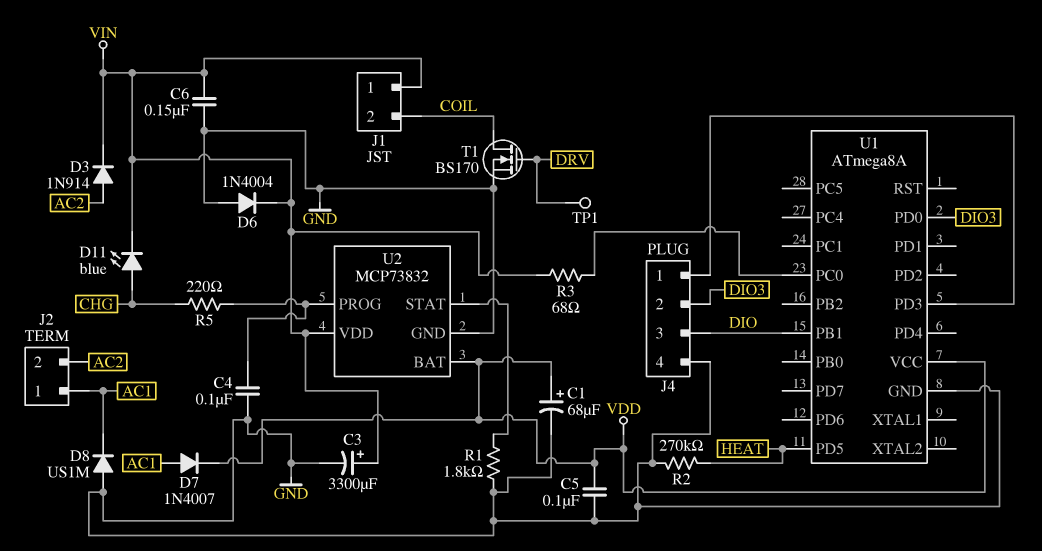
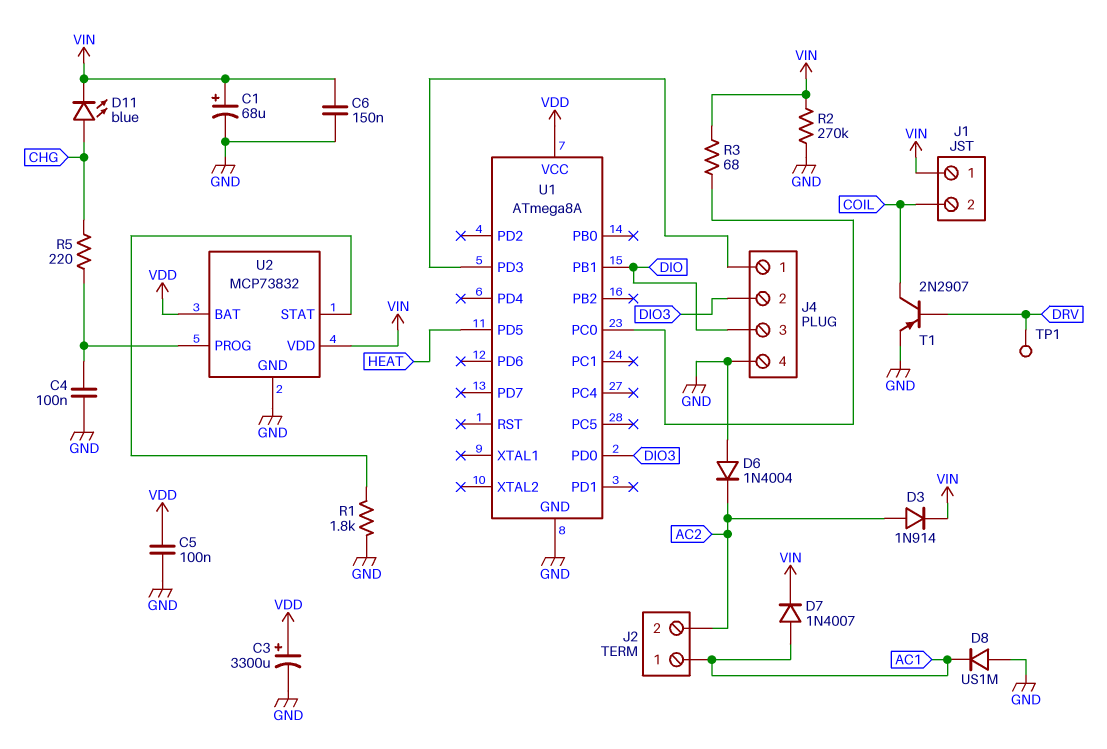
C1: 68uF (plus VDD, minus GND) -> 68uF (plus VIN, minus GND)
C3: 3300uF (plus VIN, minus GND) -> 3300uF (plus VDD, minus GND)
D6: diode 1N4004 (A GND, K VIN) -> diode 1N4004 (A GND, K AC2)
D7: diode 1N4007 (A AC1, K VDD) -> diode 1N4007 (A AC1, K VIN)
R2: 270k (GND, HEAT) -> 270k (GND, VIN)
T1: NMOS BS170 (G DRV, D COIL, S GND) -> PNP 2N2907 (B DRV, C COIL, E GND)

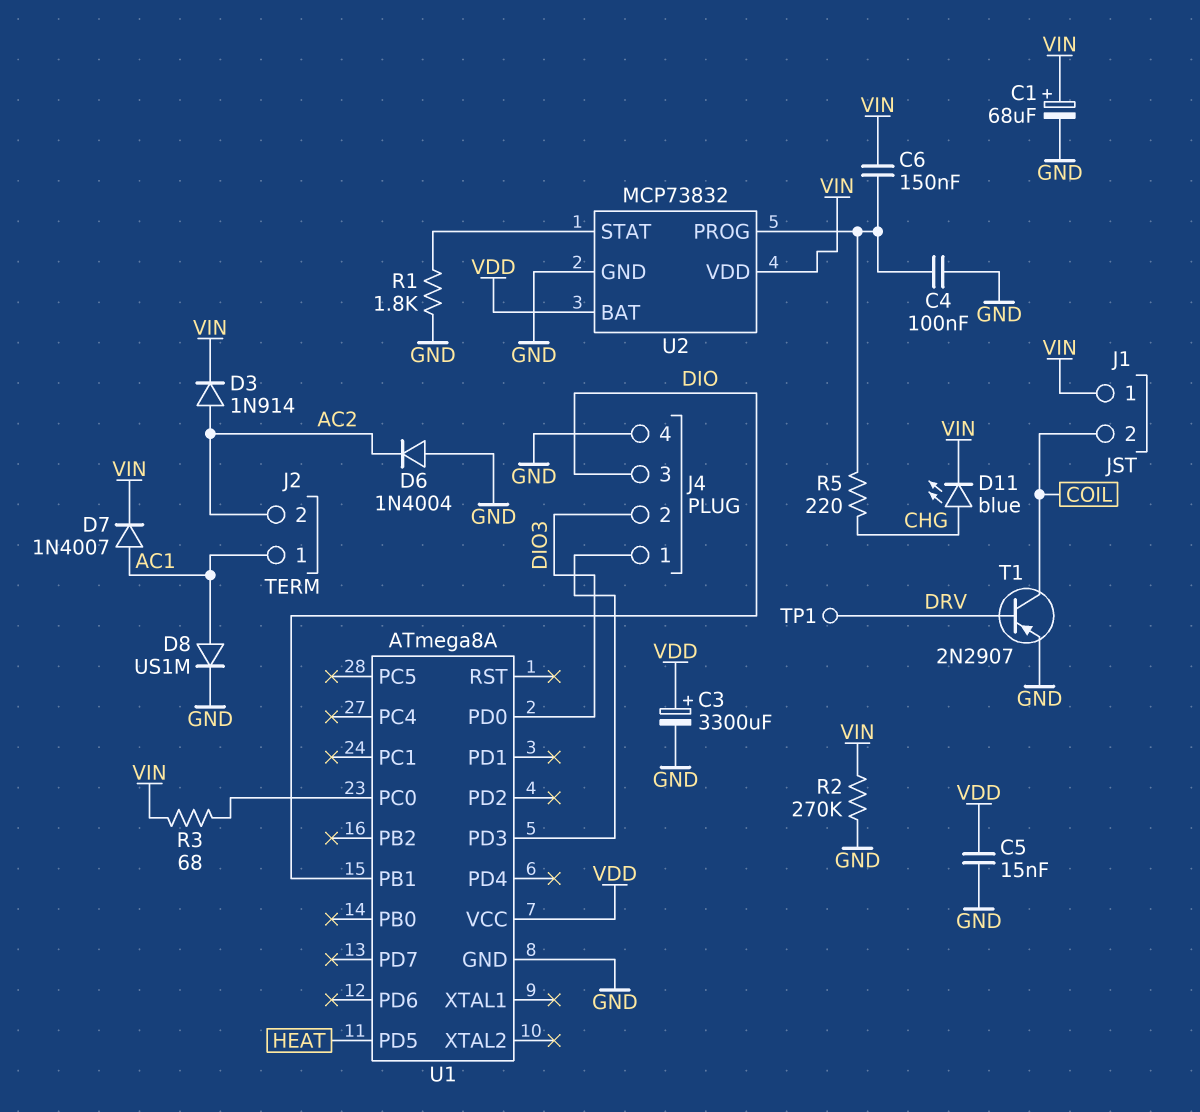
C5: 100nF (GND, VDD) -> 15nF (GND, VDD)
C6: 150nF (GND, VIN) -> 150nF (U2/PROG, VIN)
D8: diode US1M (A GND, K AC1) -> diode US1M (A AC1, K GND)

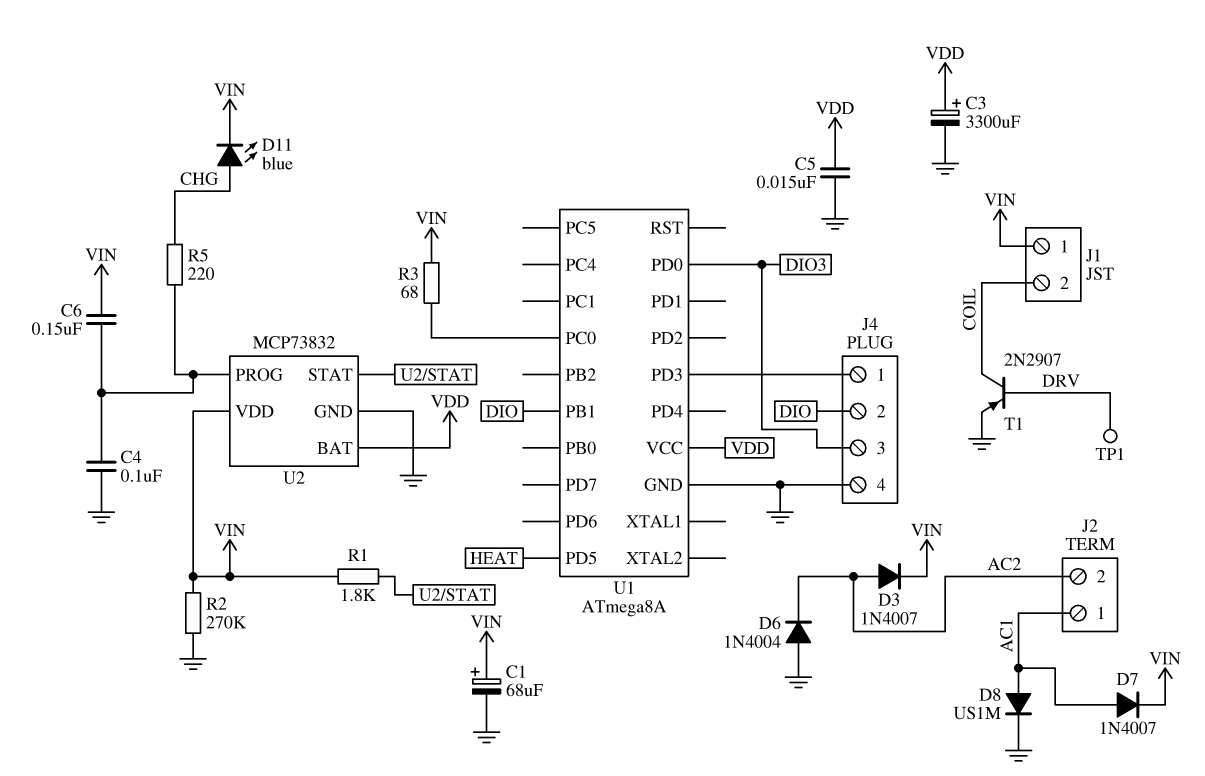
D3: diode 1N914 (A AC2, K VIN) -> diode 1N4007 (A AC2, K VIN)
J4 pin 2: DIO3 -> DIO
J4 pin 3: DIO -> DIO3
R1: 1.8k (GND, U2/STAT) -> 1.8k (U2/STAT, VIN)

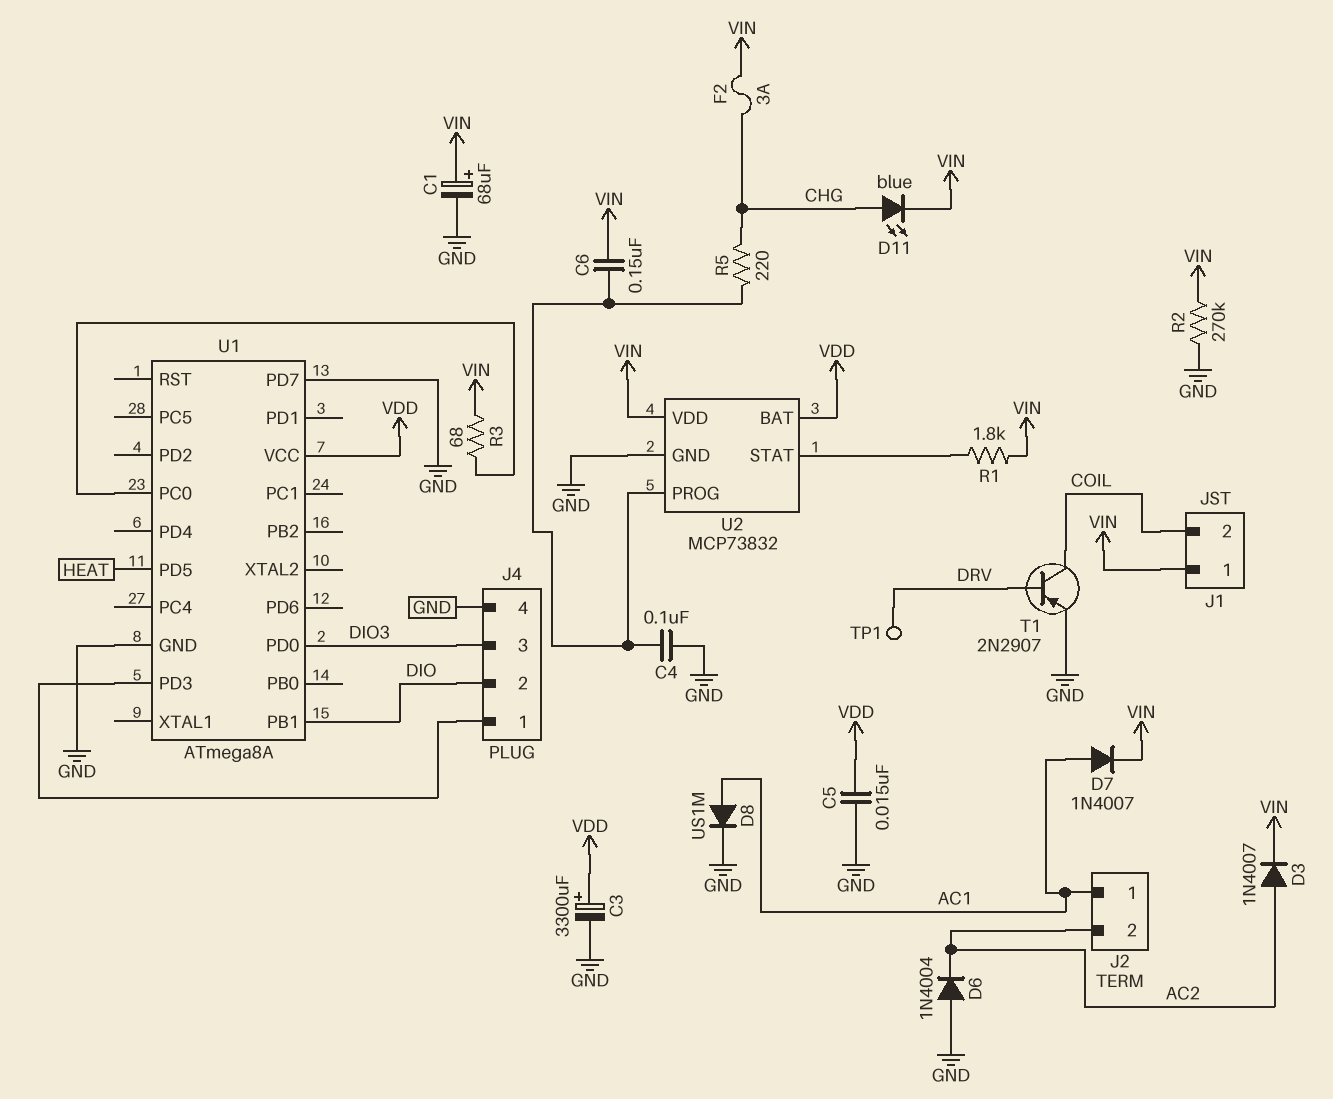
F2: none -> 3A (CHG, VIN)
U1 pin PD7: none -> GND

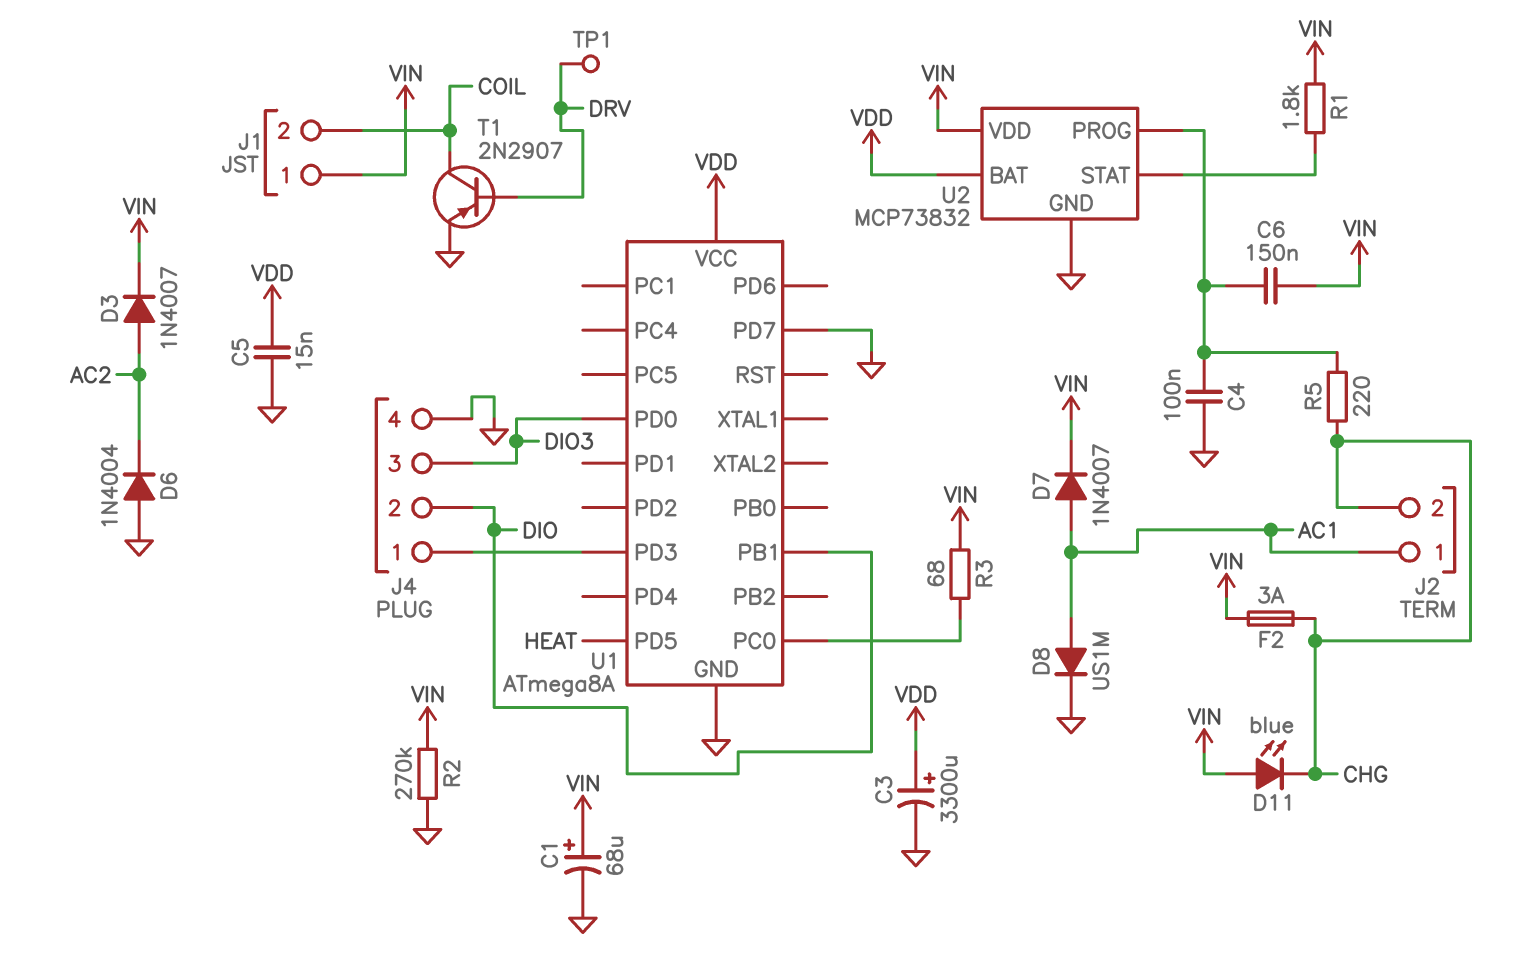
D11: LED blue (A CHG, K VIN) -> LED blue (A VIN, K CHG)
J2 pin 2: AC2 -> CHG

